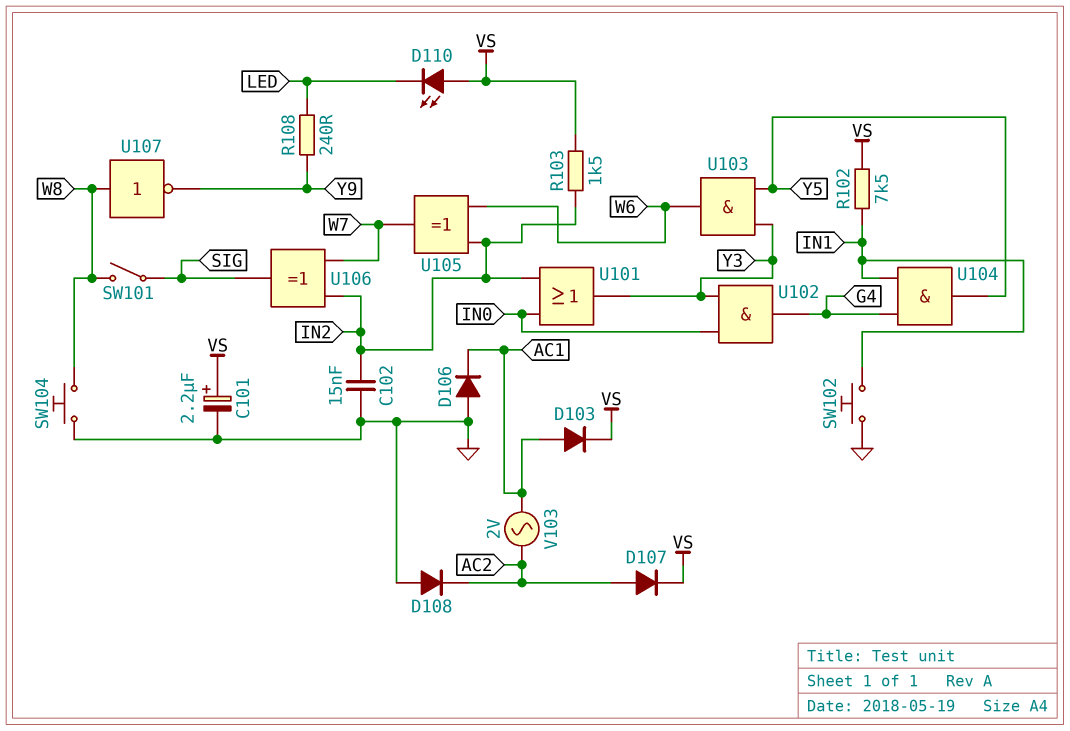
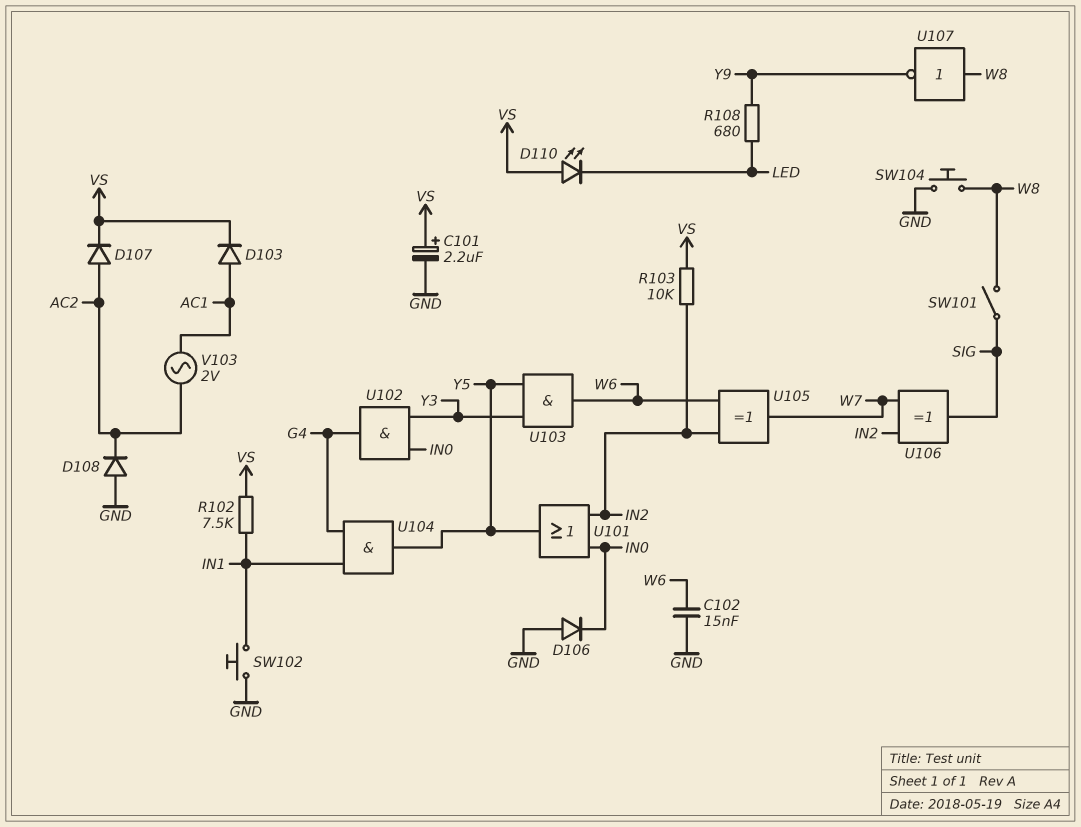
C102: 15nF (GND, IN2) -> 15nF (GND, W6)
D106: diode (A GND, K AC1) -> diode (A GND, K IN0)
R103: 1.5k (IN2, VS) -> 10k (IN2, VS)
R108: 240 (LED, Y9) -> 680 (LED, Y9)
U101: OR (in IN0, in IN2, out Y3) -> OR (in IN0, in IN2, out Y5)

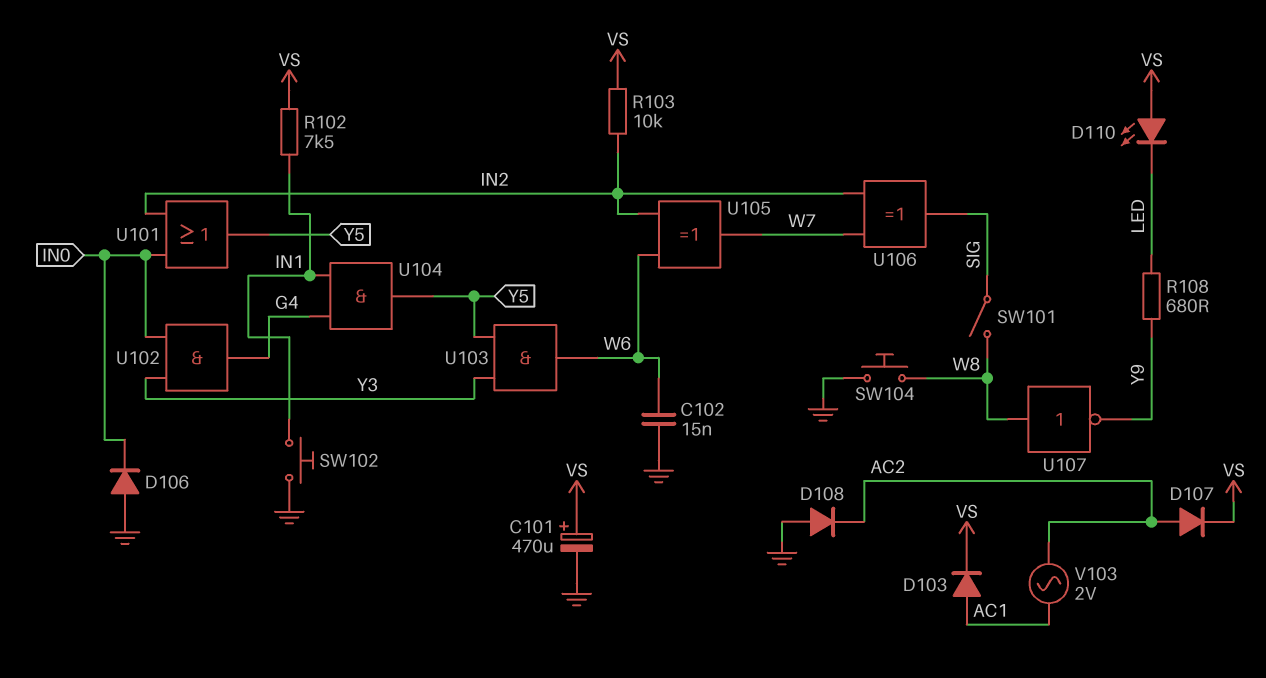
C101: 2.2uF (plus VS, minus GND) -> 470uF (plus VS, minus GND)

